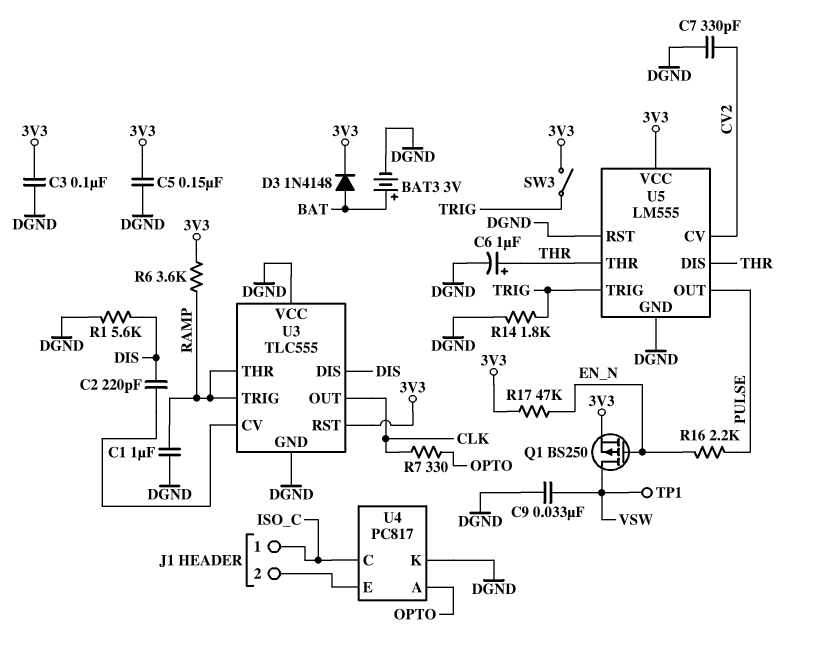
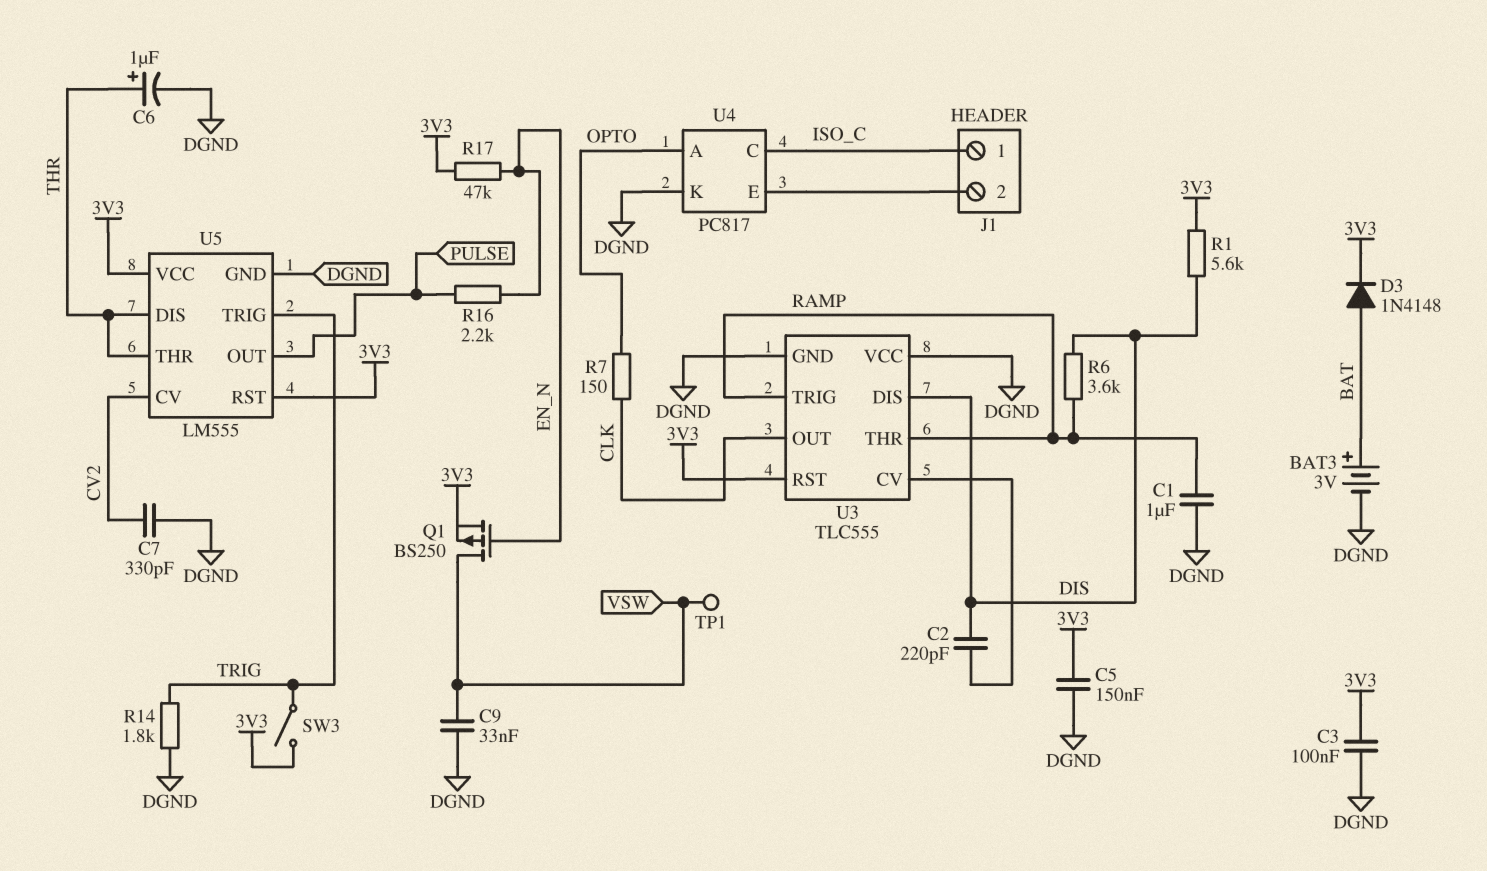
R1: 5.6k (DGND, DIS) -> 5.6k (3V3, DIS)
R6: 3.6k (3V3, RAMP) -> 3.6k (DIS, RAMP)
R7: 330 (CLK, OPTO) -> 150 (CLK, OPTO)
U5 pin RST: DGND -> 3V3

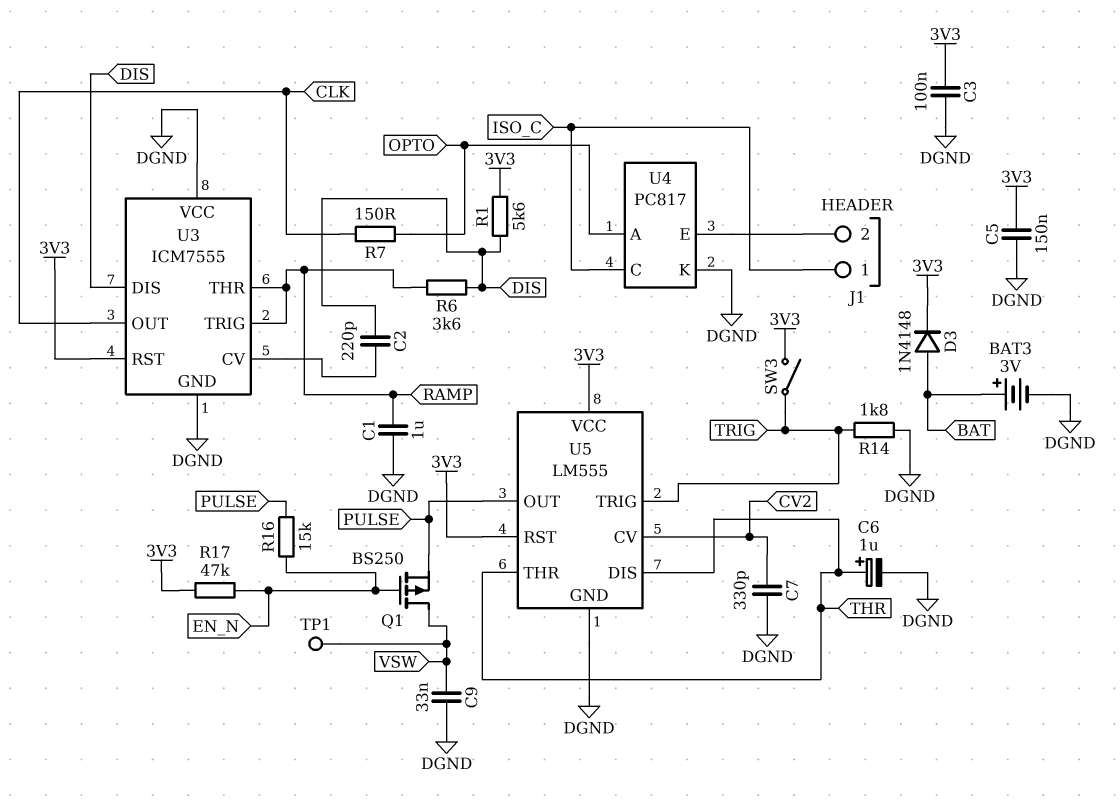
Q1: PMOS BS250 (G EN_N, D VSW, S 3V3) -> PMOS BS250 (G EN_N, D VSW, S PULSE)
R16: 2.2k (EN_N, PULSE) -> 15k (EN_N, PULSE)
U3: TLC555 -> ICM7555

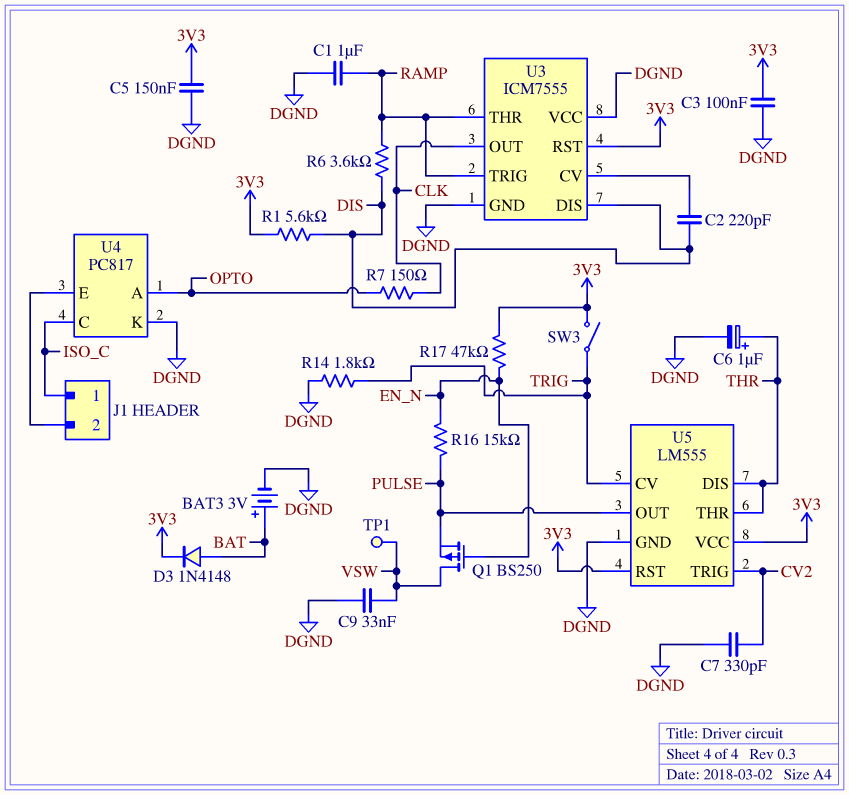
U5 pin CV: CV2 -> TRIG
U5 pin TRIG: TRIG -> CV2

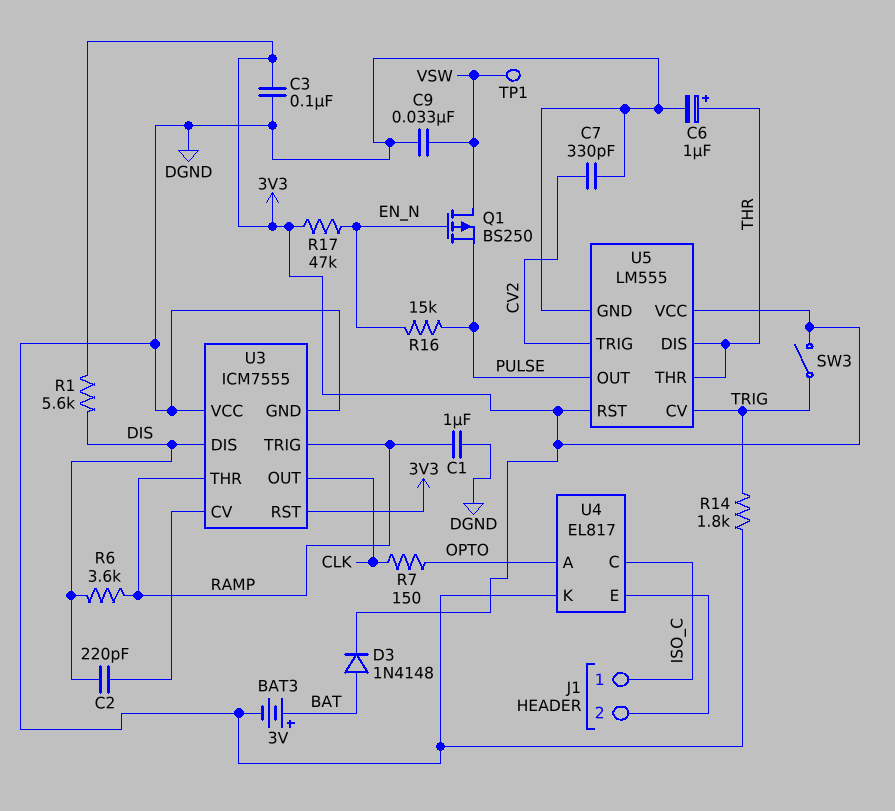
C5: 150nF (3V3, DGND) -> none
U4: PC817 -> EL817

